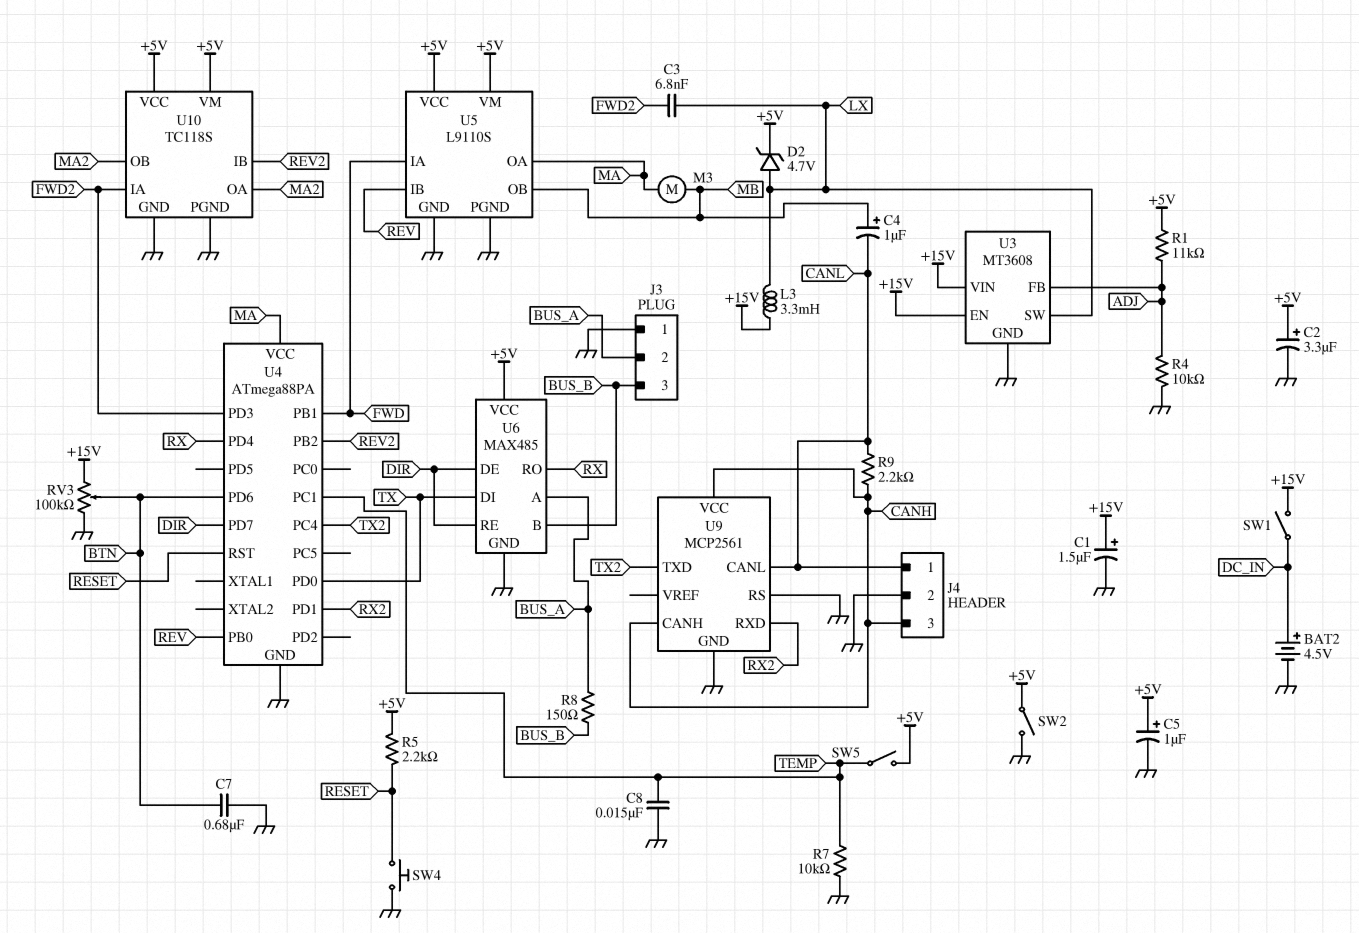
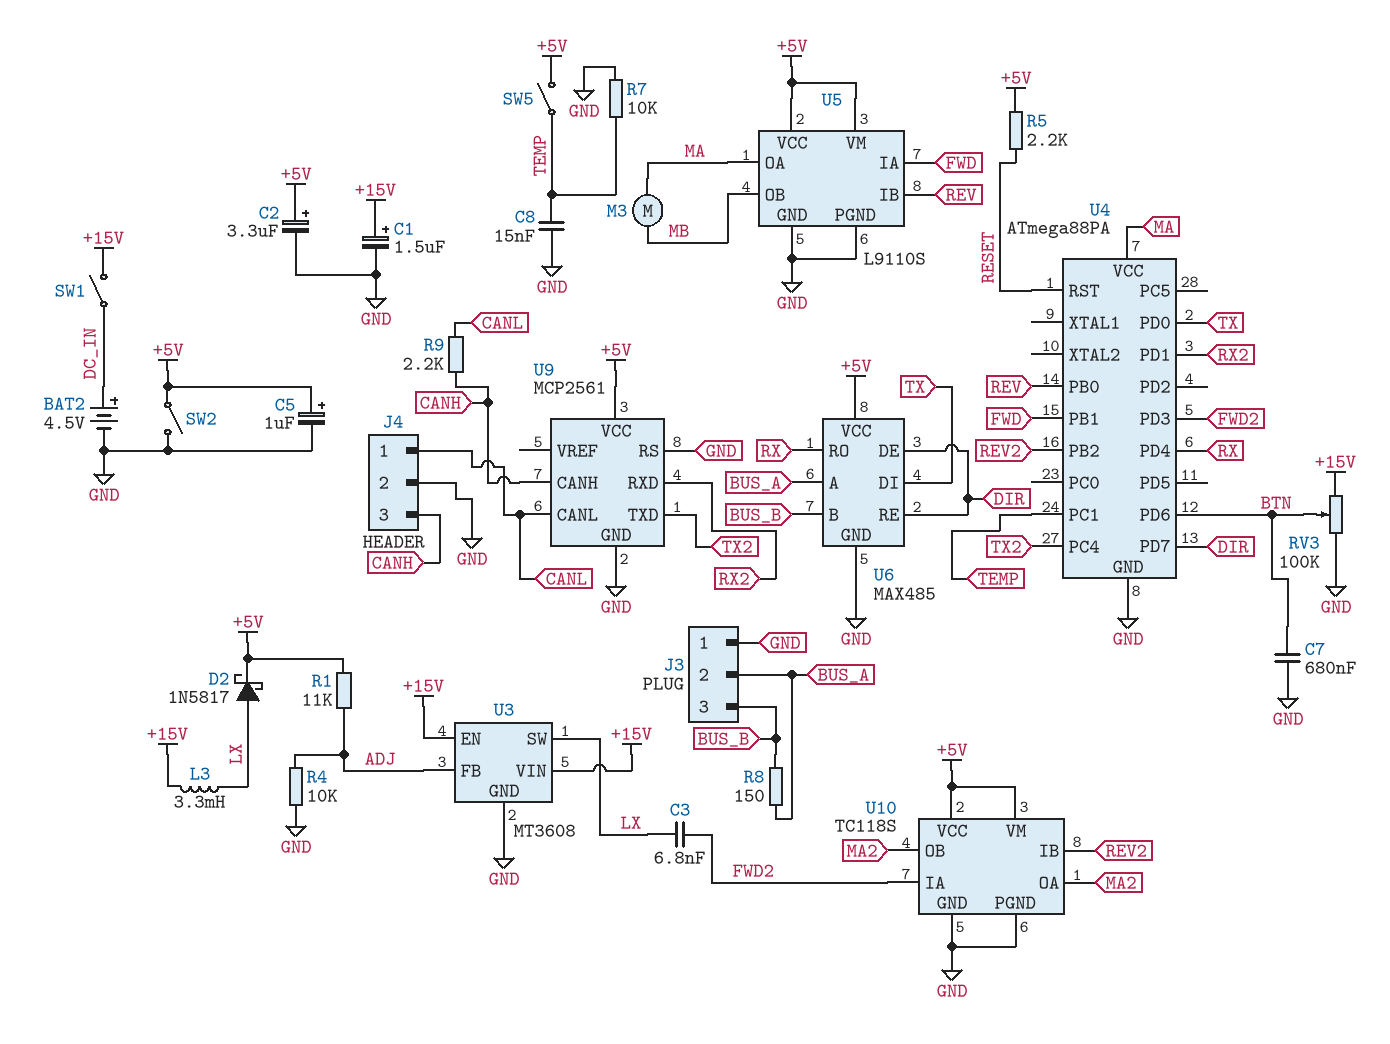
C4: 1uF (plus MB, minus CANL) -> none
D2: zener 4.7V (A LX, K +5V) -> schottky 1N5817 (A LX, K +5V)
SW4: button (GND, RESET) -> none
U9 pin VCC: CANH -> +5V

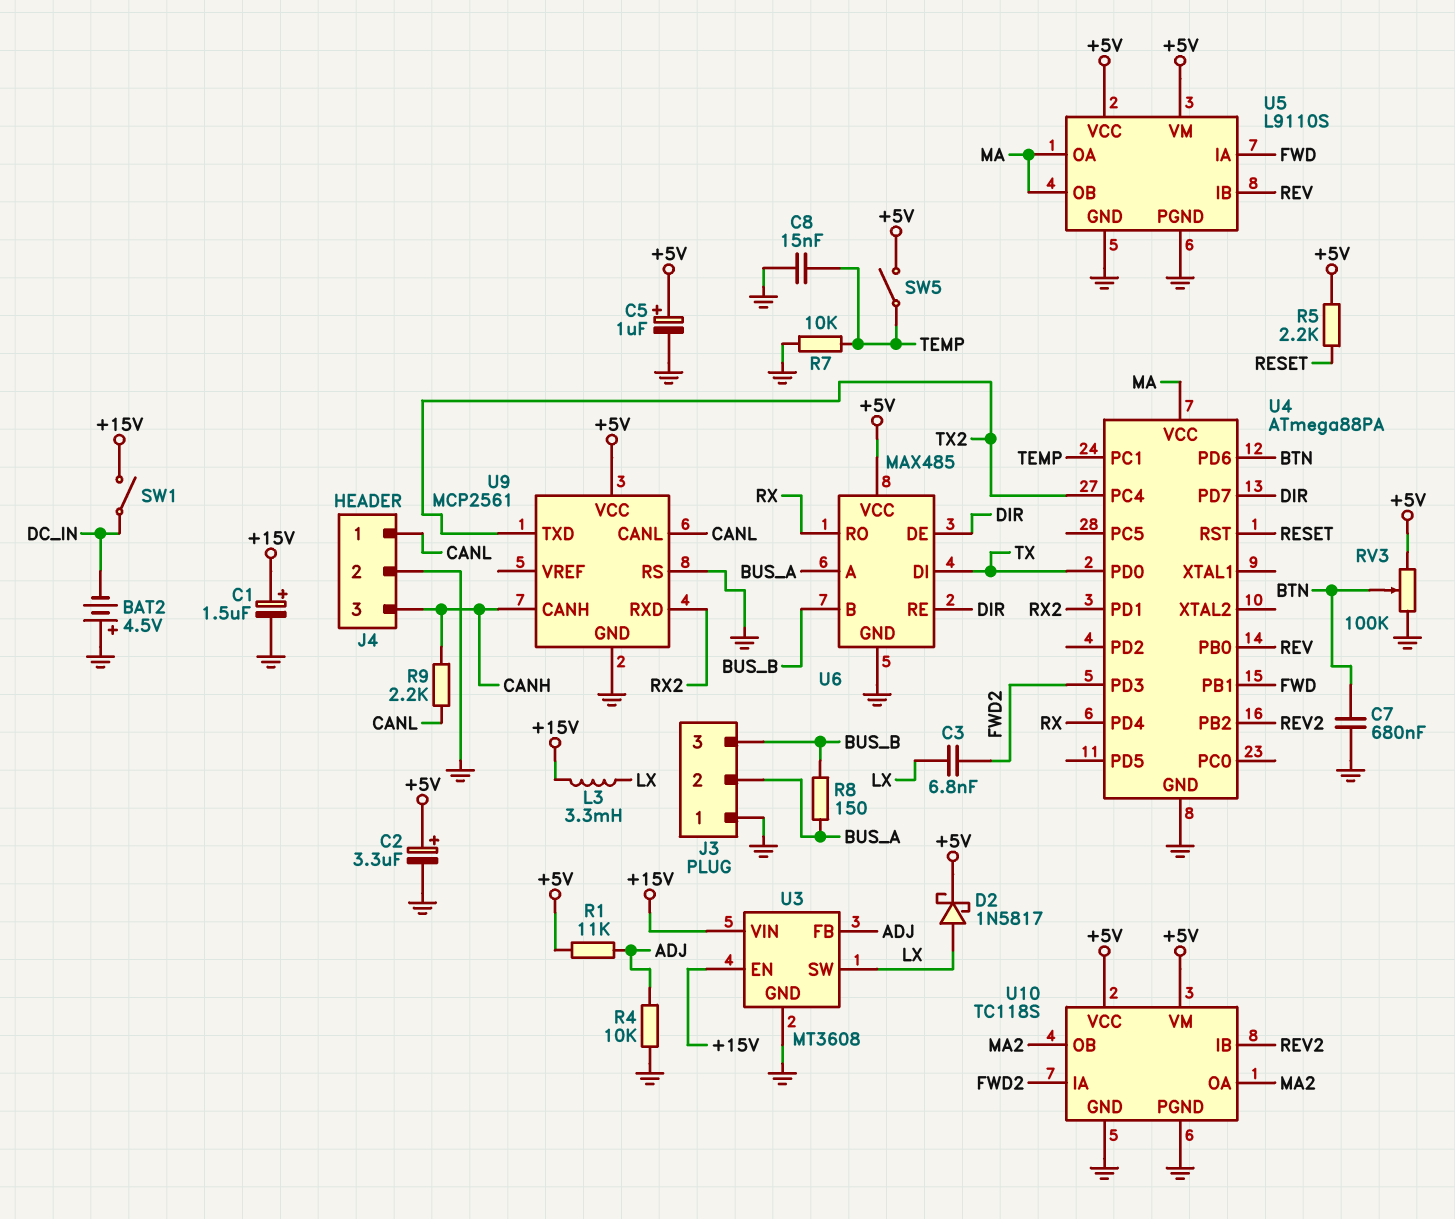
BAT2: 4.5V (plus DC_IN, minus GND) -> 4.5V (plus GND, minus DC_IN)
M3: motor (MA, MB) -> none
RV3: 100k (+15V, GND, wiper BTN) -> 100k (+5V, GND, wiper BTN)
SW2: switch (+5V, GND) -> none
U5 pin OB: MB -> MA

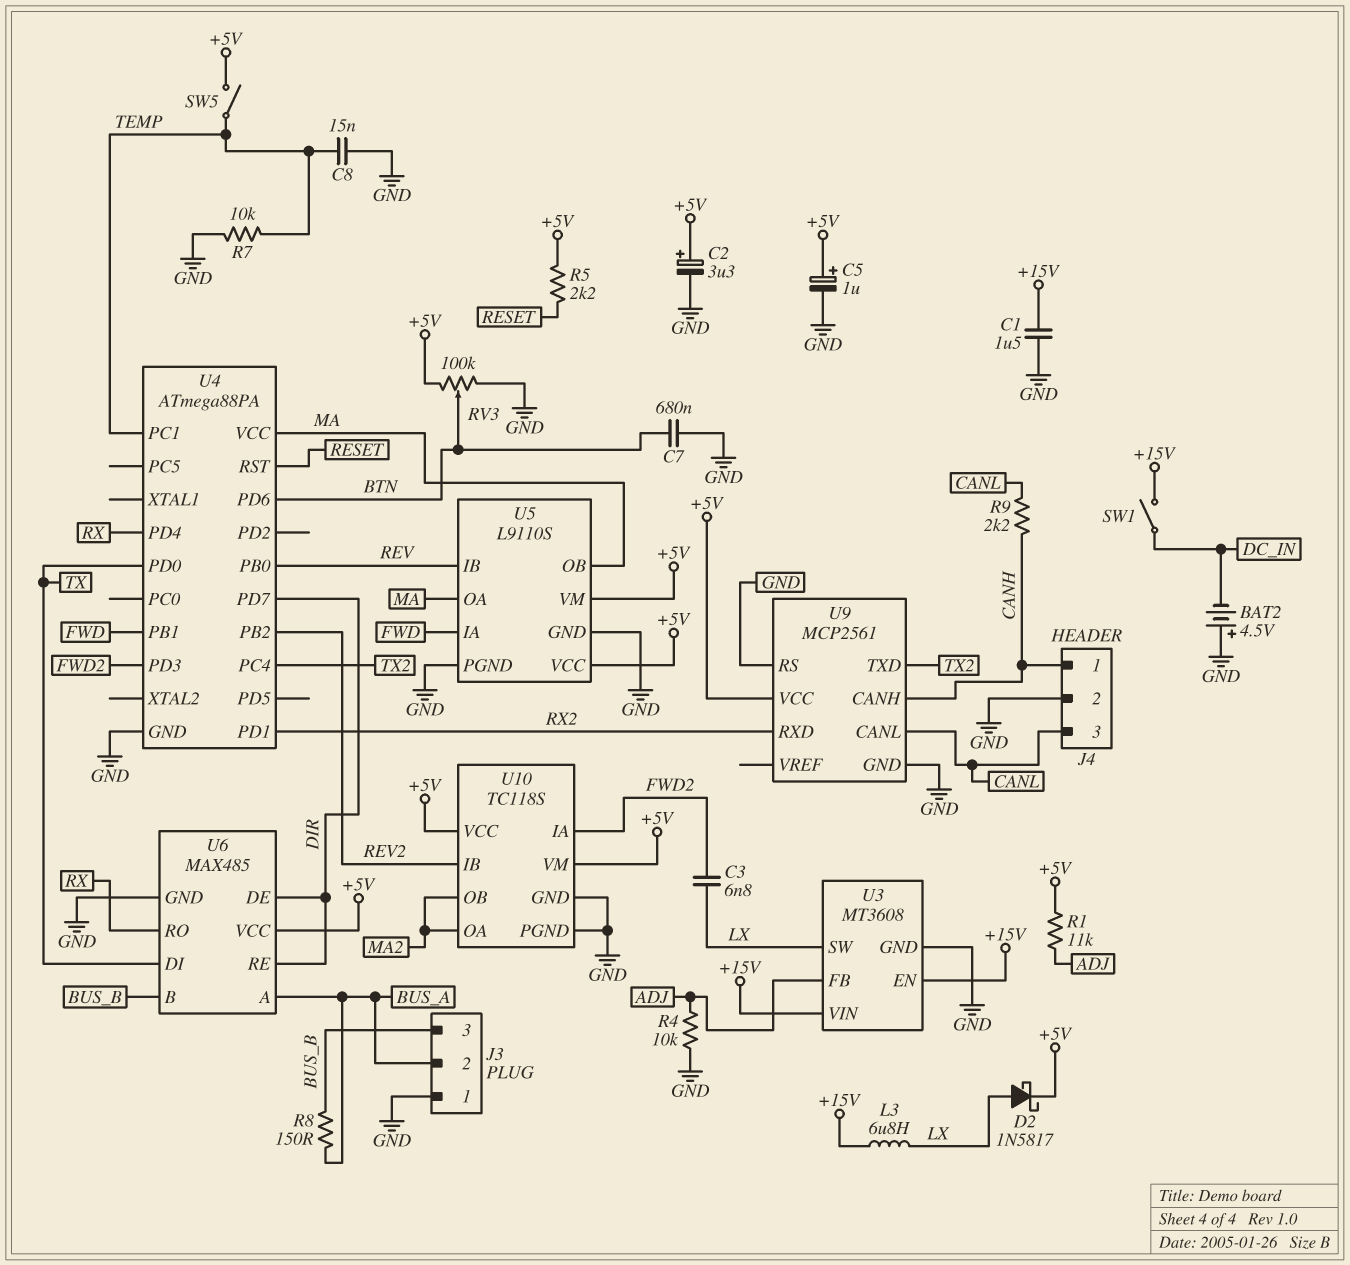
C1: 1.5uF (plus +15V, minus GND) -> 1.5uF (+15V, GND)
J4 pin 1: CANL -> CANH
J4 pin 3: CANH -> CANL
L3: 3.3mH (+15V, LX) -> 6.8uH (+15V, LX)

